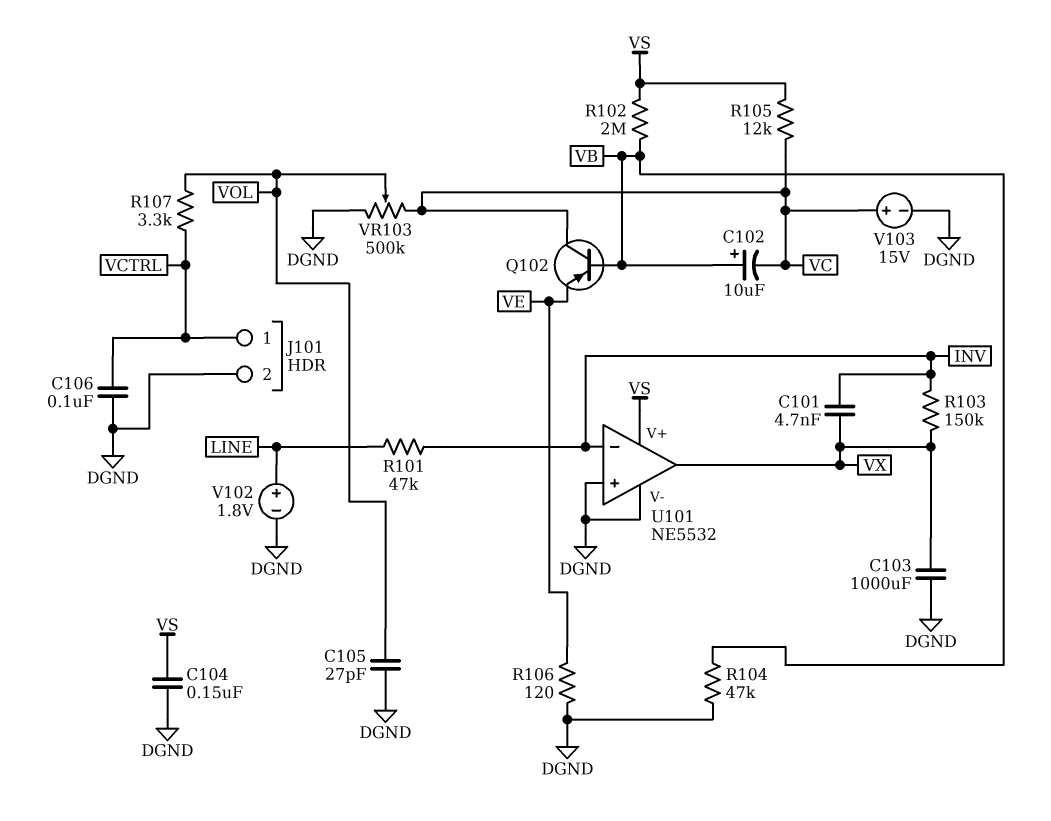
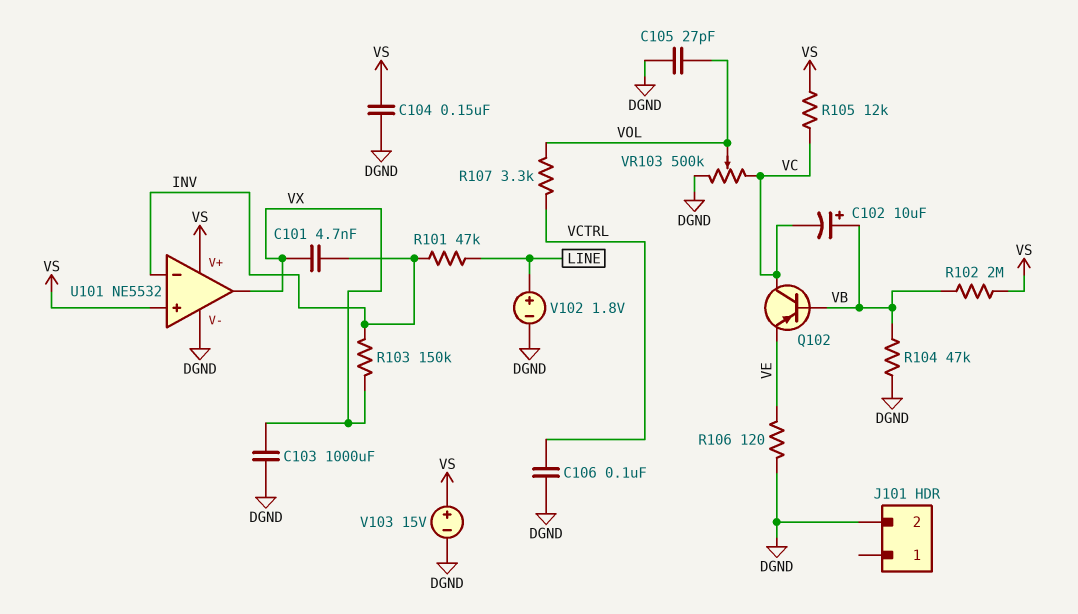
J101 pin 1: VCTRL -> none
U101 pin in+: DGND -> VS
V103: 15V (plus VC, minus DGND) -> 15V (plus VS, minus DGND)

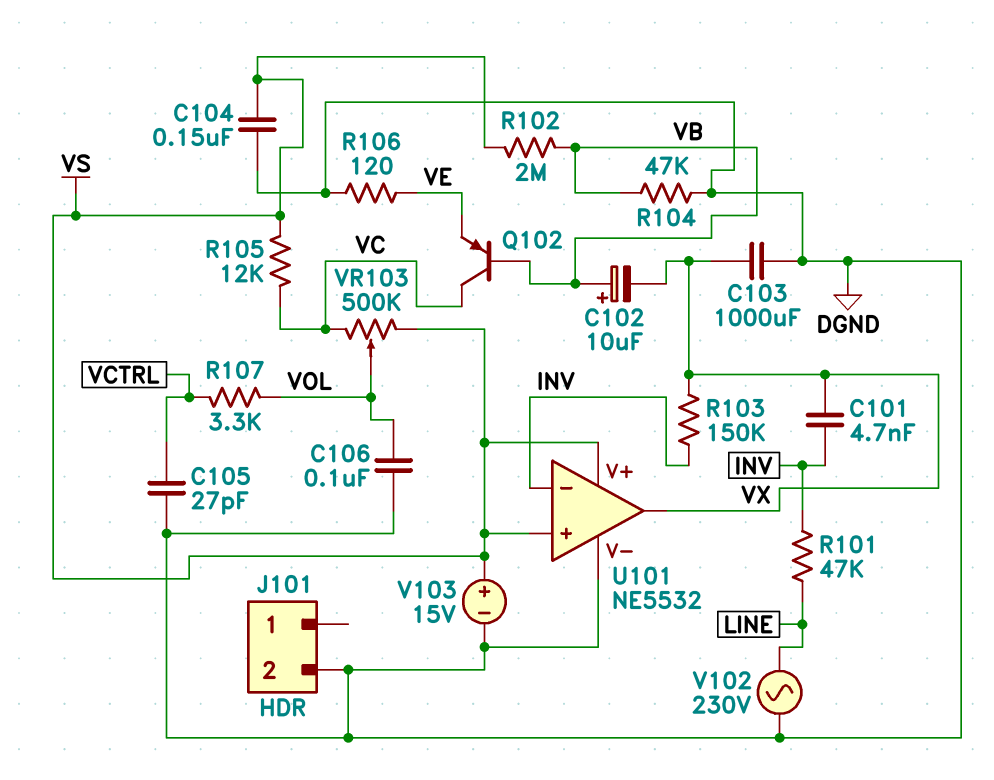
C102: 10uF (plus VB, minus VC) -> 10uF (plus VB, minus VX)
C105: 27pF (DGND, VOL) -> 27pF (DGND, VCTRL)
C106: 100nF (DGND, VCTRL) -> 100nF (DGND, VOL)
V102: 1.8V (plus LINE, minus DGND) -> AC 230V (DGND, LINE)
VR103: 500k (DGND, VC, wiper VOL) -> 500k (VC, VS, wiper VOL)

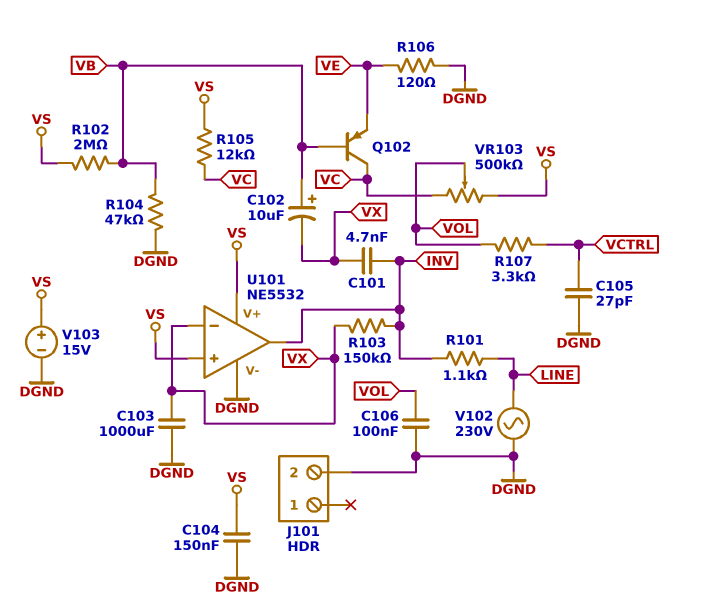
R101: 47k (INV, LINE) -> 1.1k (INV, LINE)
U101 pin in-: INV -> VX
U101 pin out: VX -> INV

